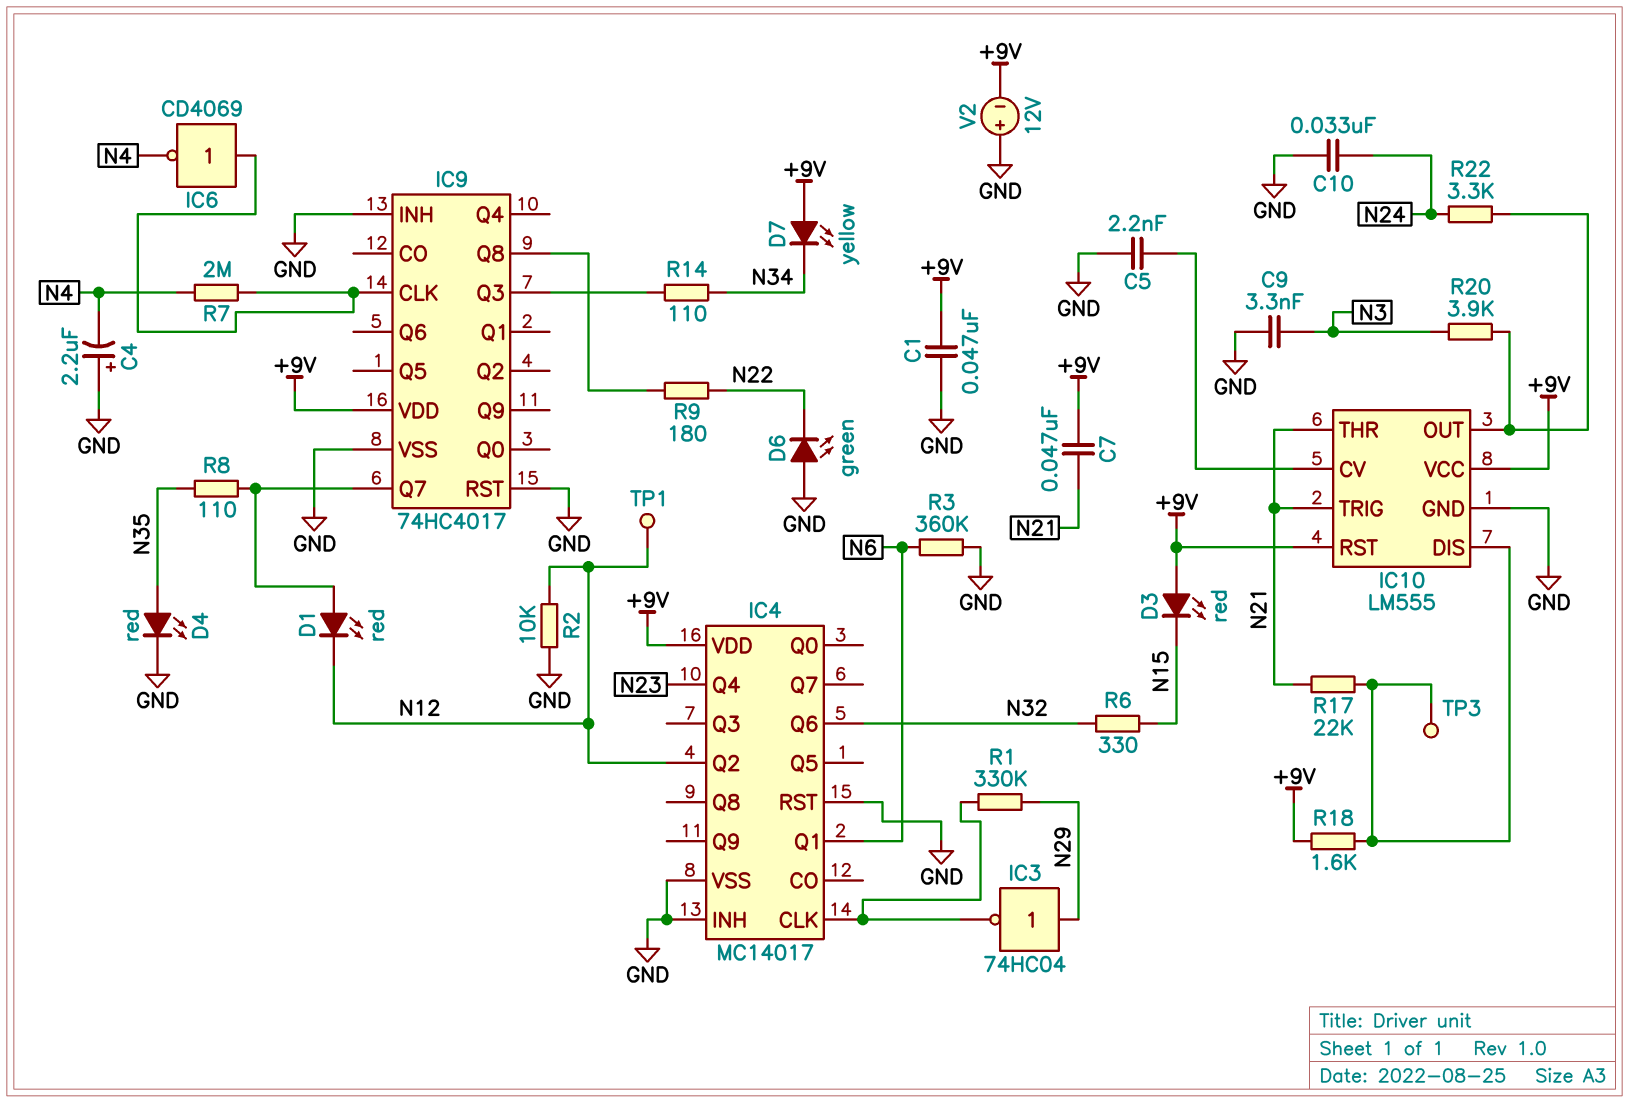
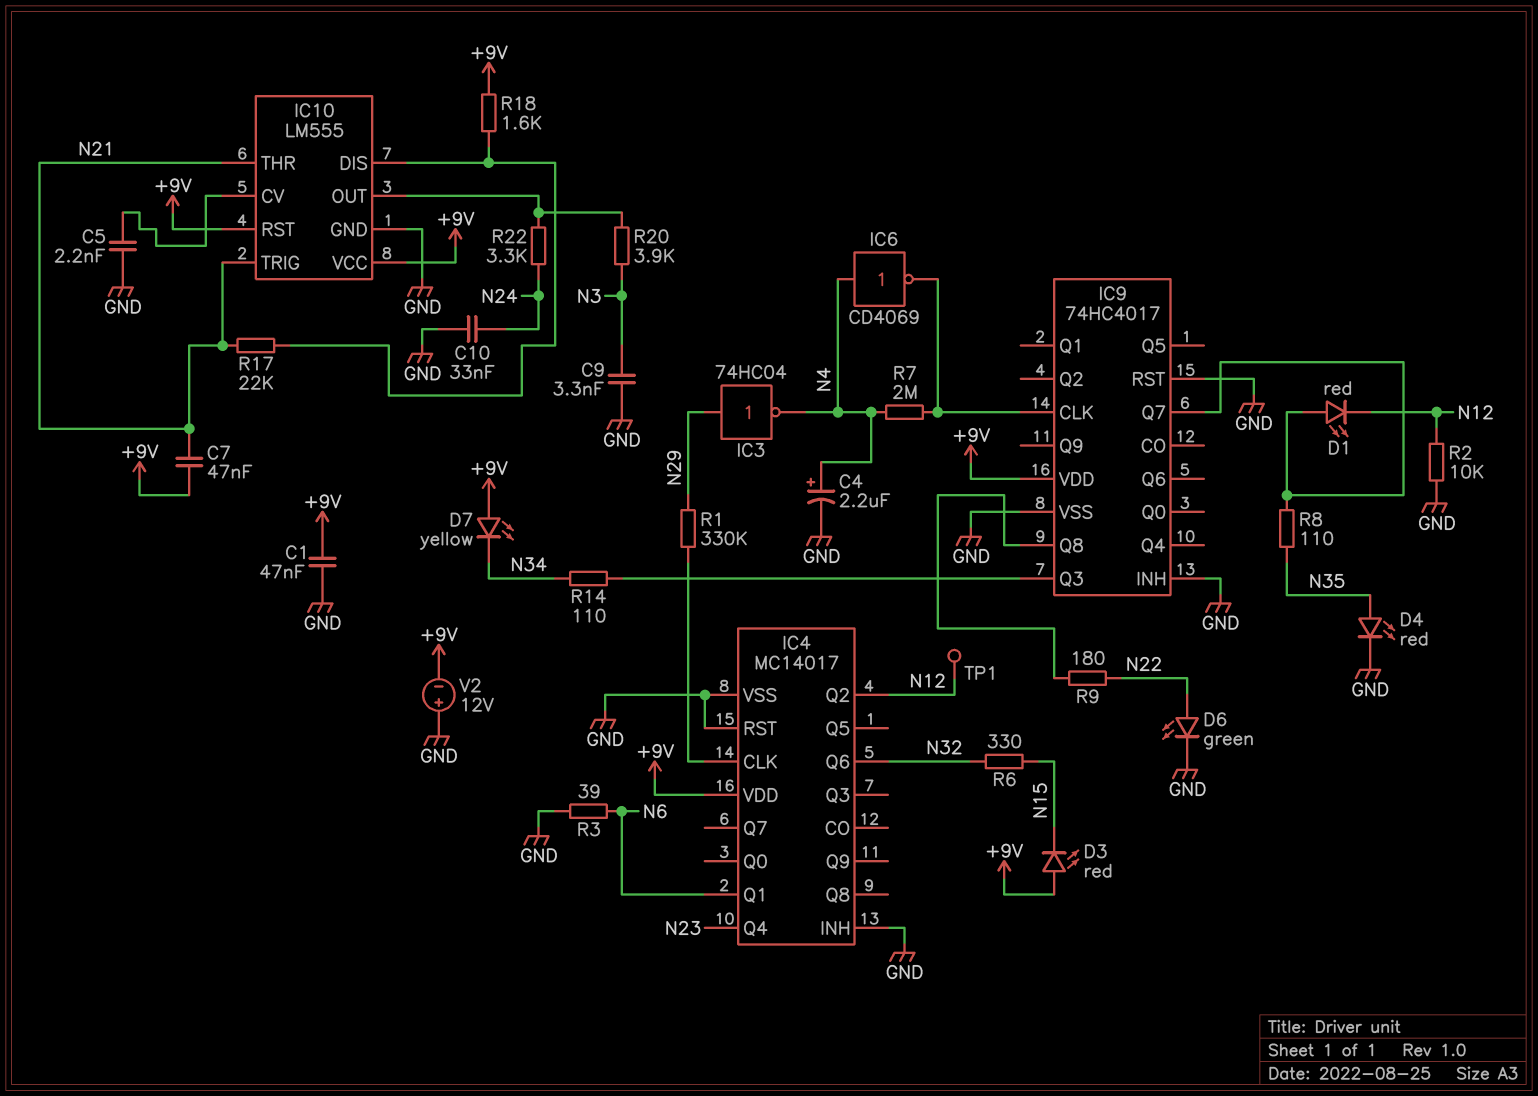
C4: 2.2uF (plus GND, minus N4) -> 2.2uF (plus N4, minus GND)
D6: LED green (A GND, K N22) -> LED green (A N22, K GND)
IC3: NOT 74HC04 (in N29, out IC4/CLK) -> NOT 74HC04 (in N29, out N4)
IC6: NOT CD4069 (in IC9/CLK, out N4) -> NOT CD4069 (in N4, out IC9/CLK)
R3: 360k (GND, N6) -> 39 (GND, N6)
TP3: test point (IC10/DIS) -> none

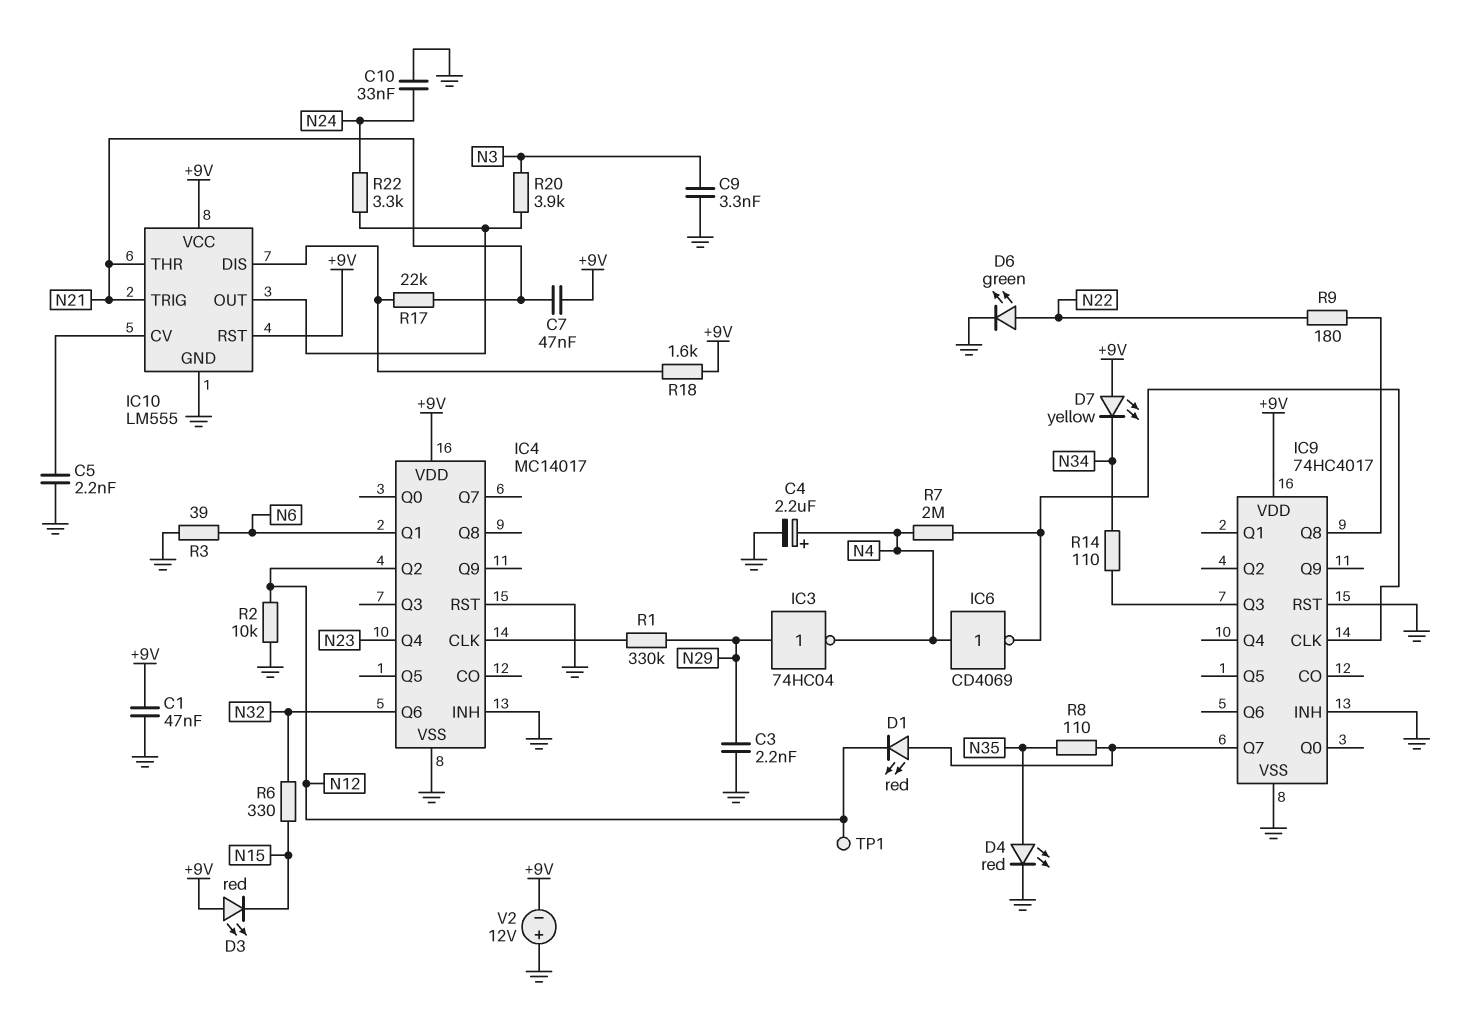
C3: none -> 2.2nF (GND, N29)

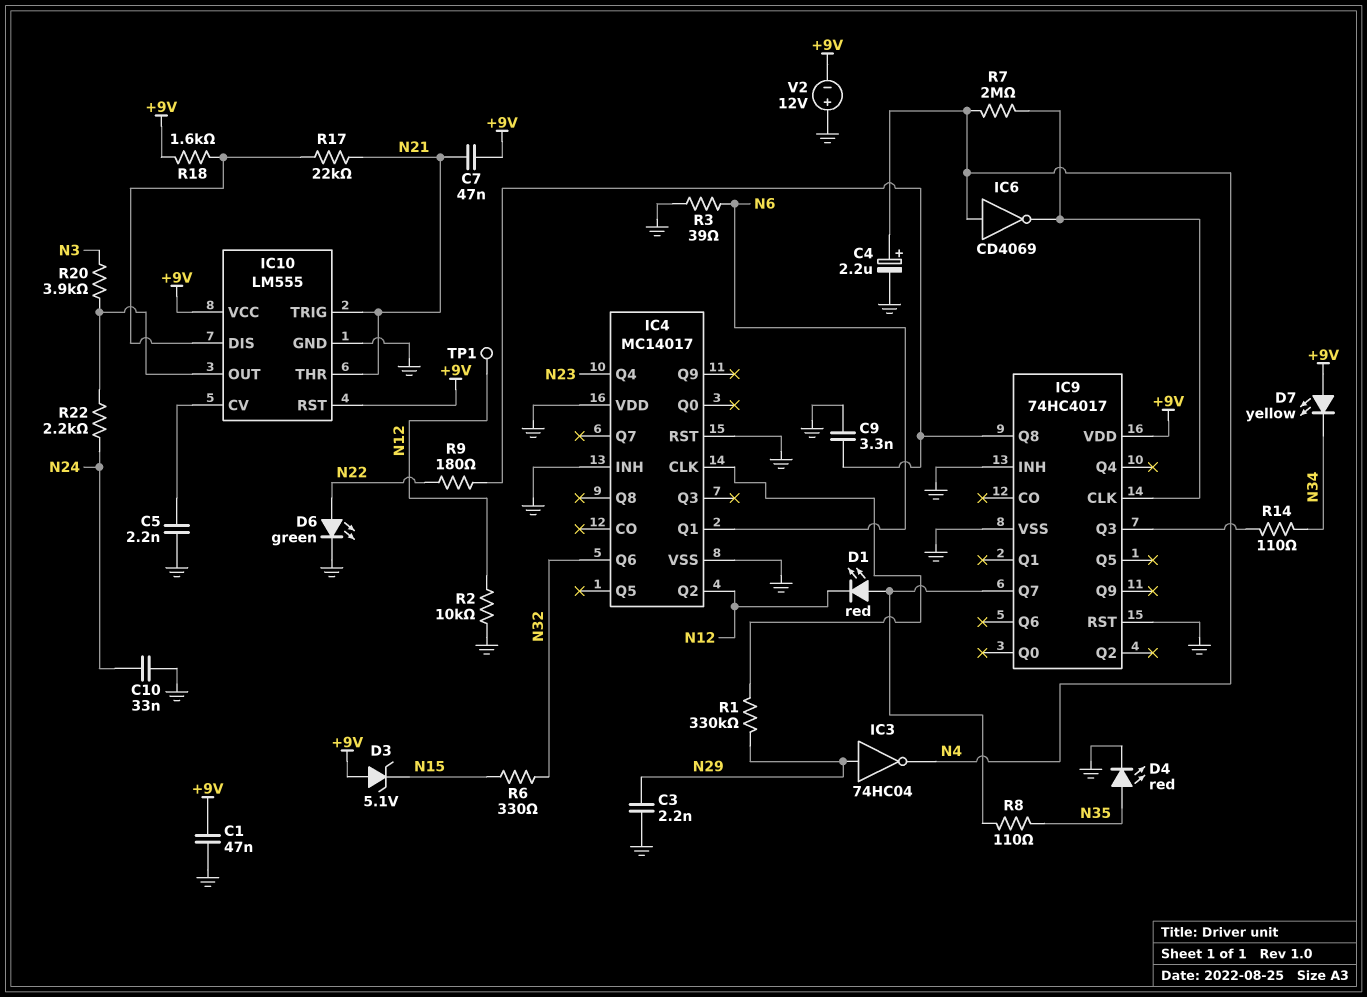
C9: 3.3nF (GND, N3) -> 3.3nF (GND, IC9/Q8)
D3: LED red (A +9V, K N15) -> zener 5.1V (A +9V, K N15)
IC4 pin VDD: +9V -> GND
R22: 3.3k (IC10/OUT, N24) -> 2.2k (IC10/OUT, N24)

